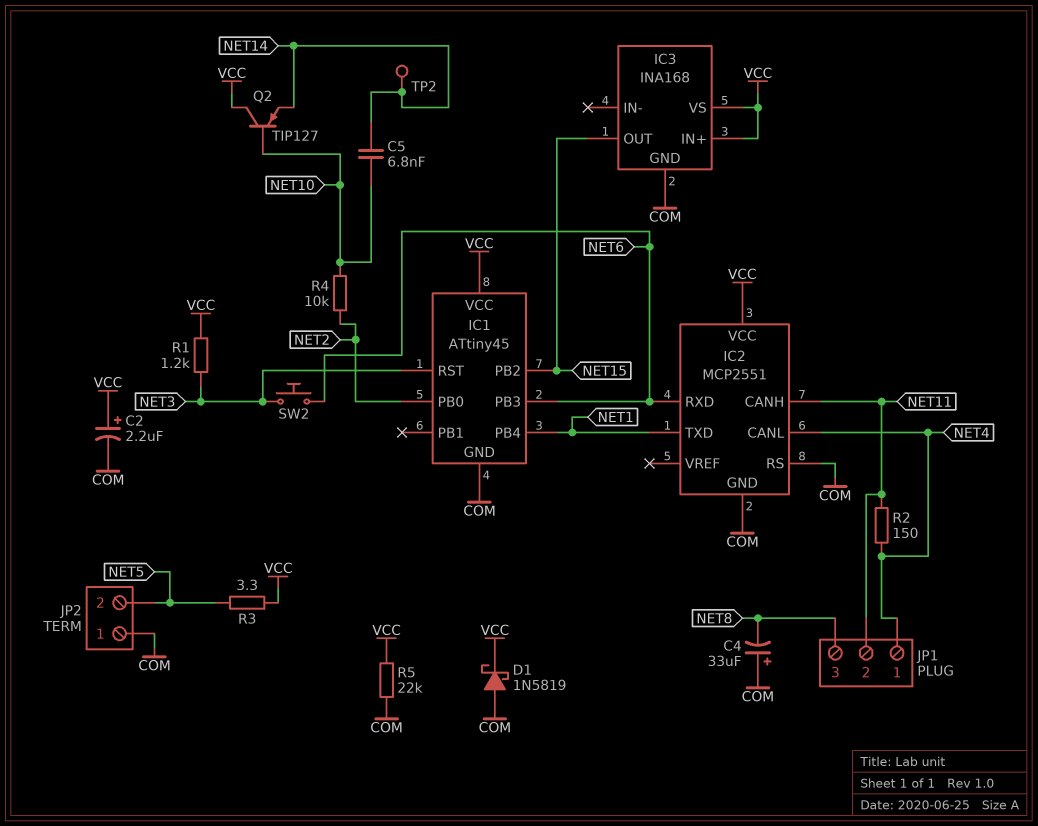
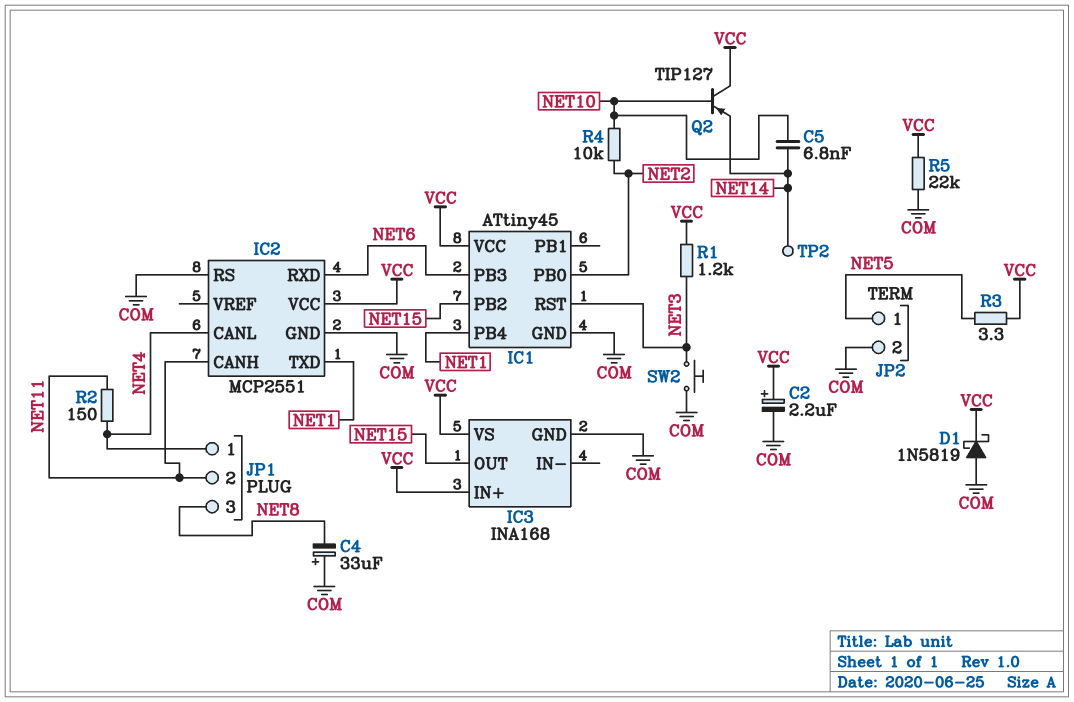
JP2 pin 1: COM -> NET5
JP2 pin 2: NET5 -> COM
SW2: button (NET3, NET6) -> button (COM, NET3)

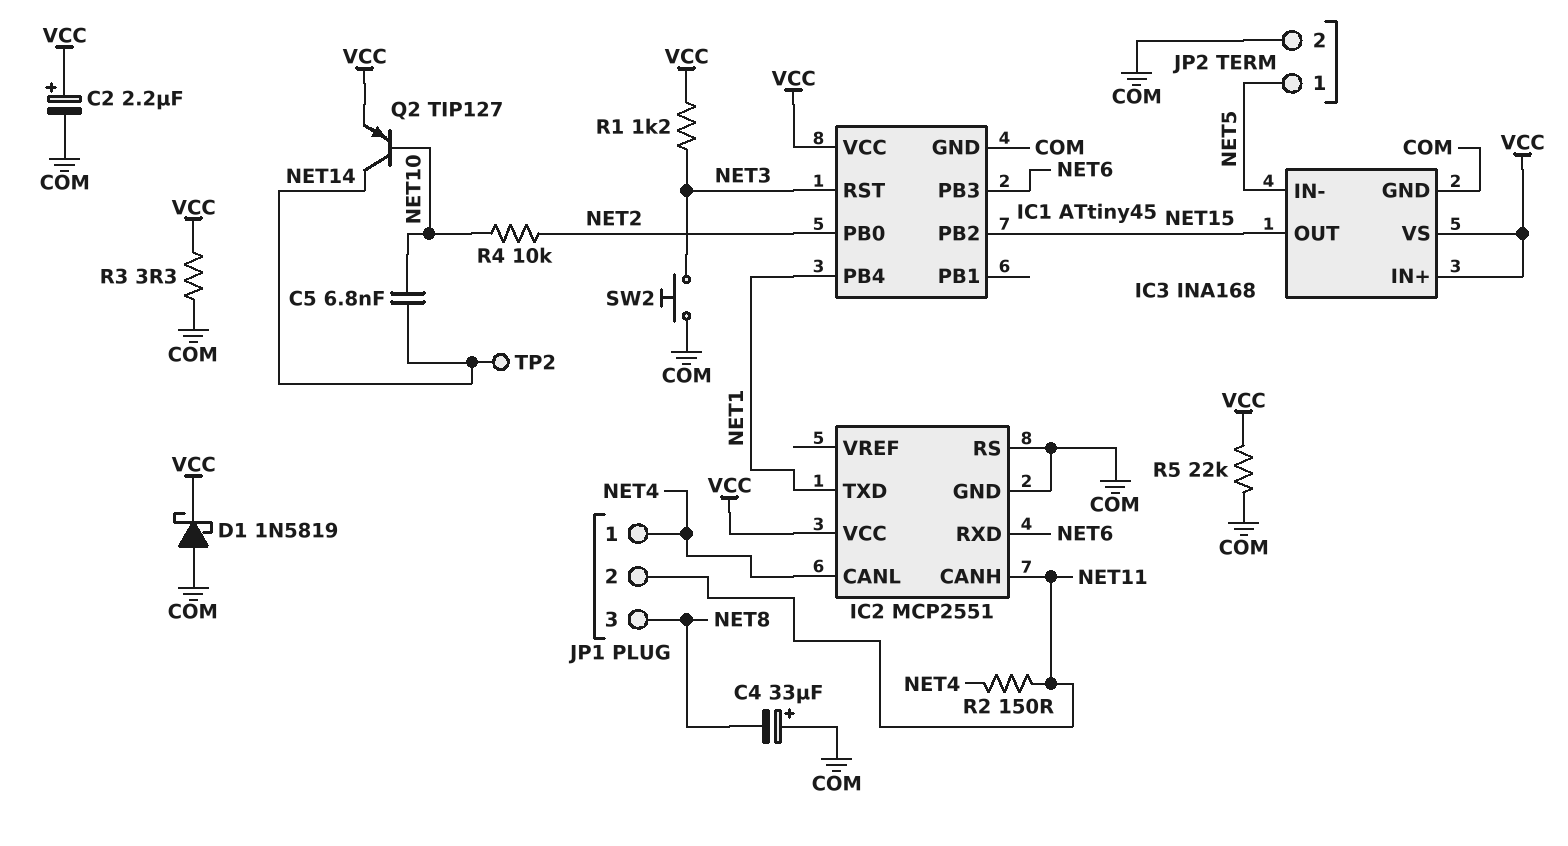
IC3 pin IN-: none -> NET5
Q2: PNP TIP127 (B NET10, C VCC, E NET14) -> PNP TIP127 (B NET10, C NET14, E VCC)
R3: 3.3 (NET5, VCC) -> 3.3 (COM, VCC)

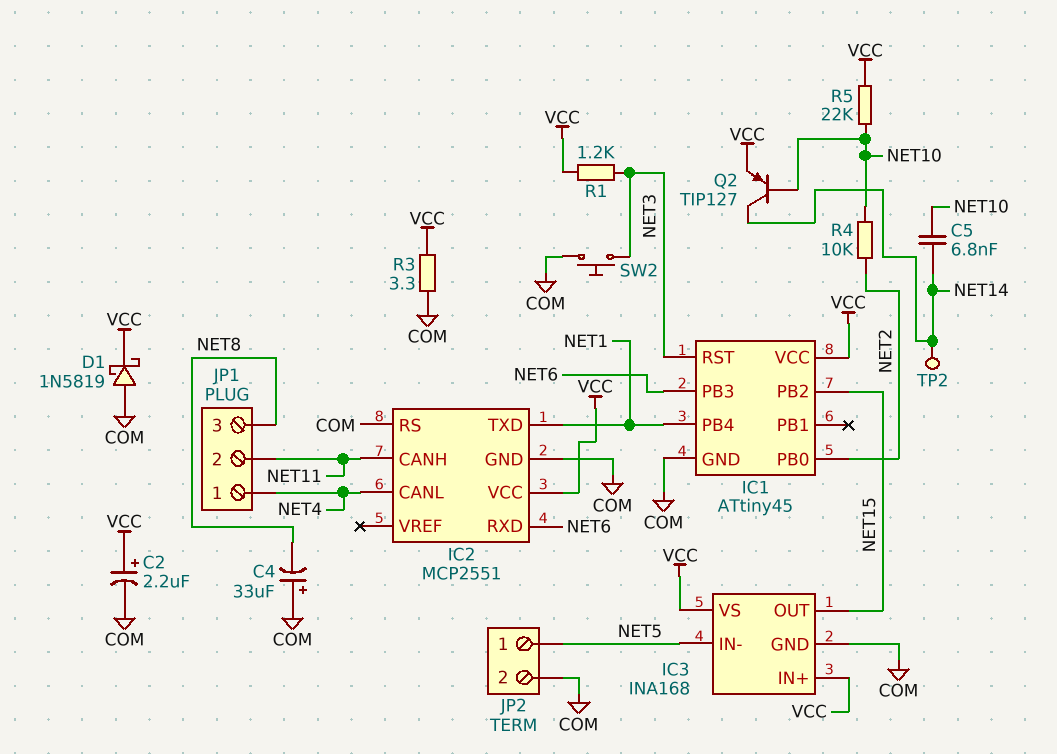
R2: 150 (NET4, NET11) -> none
R5: 22k (COM, VCC) -> 22k (NET10, VCC)

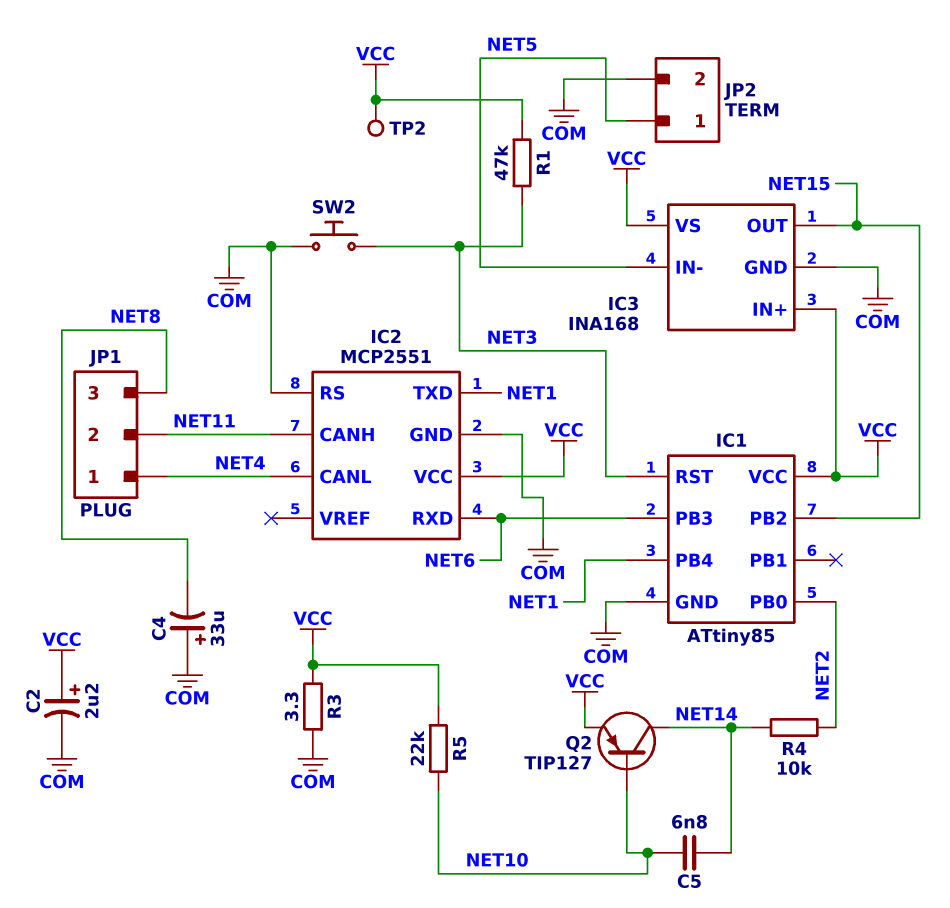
D1: schottky 1N5819 (A COM, K VCC) -> none
IC1: ATtiny45 -> ATtiny85
R1: 1.2k (NET3, VCC) -> 47k (NET3, VCC)
R4: 10k (NET2, NET10) -> 10k (NET2, NET14)
TP2: test point (NET14) -> test point (VCC)

